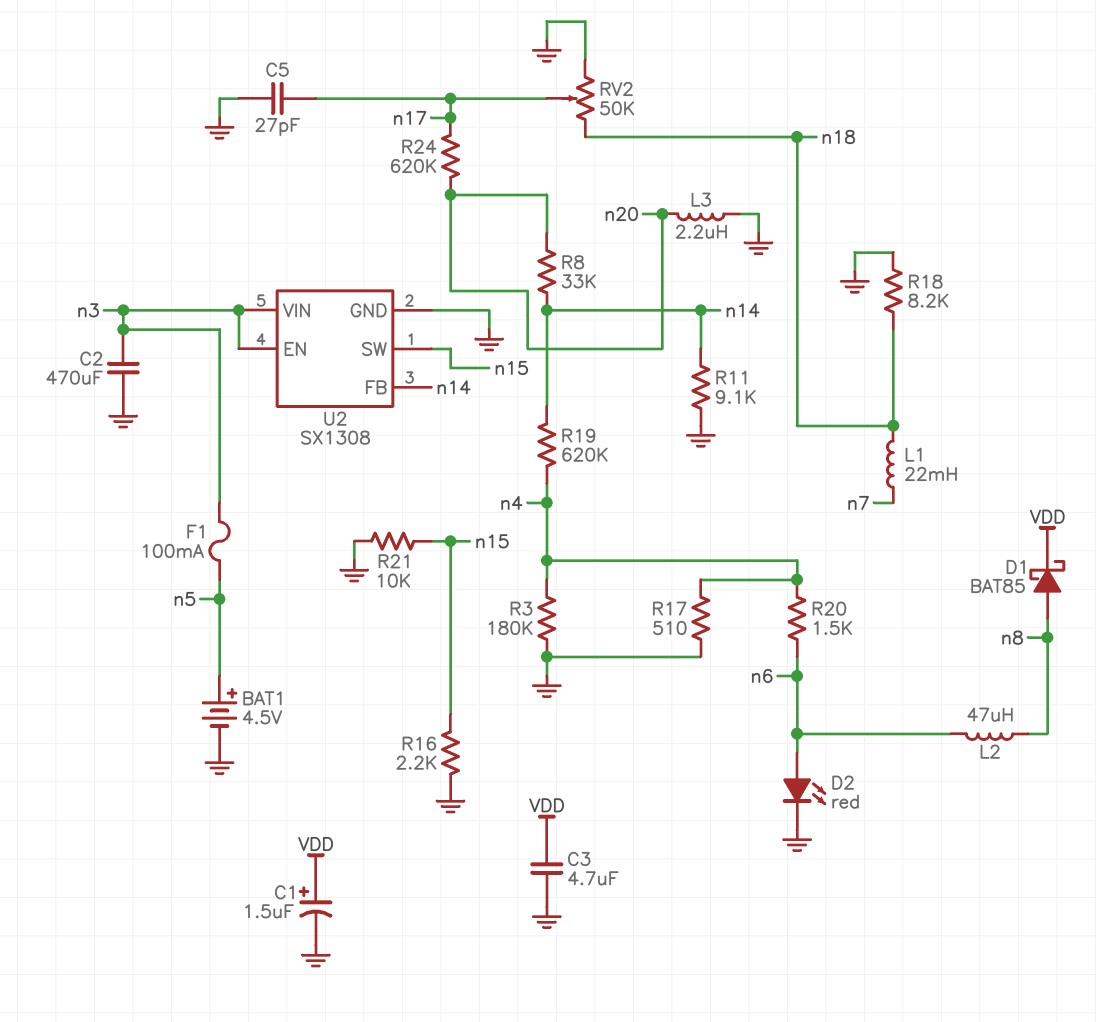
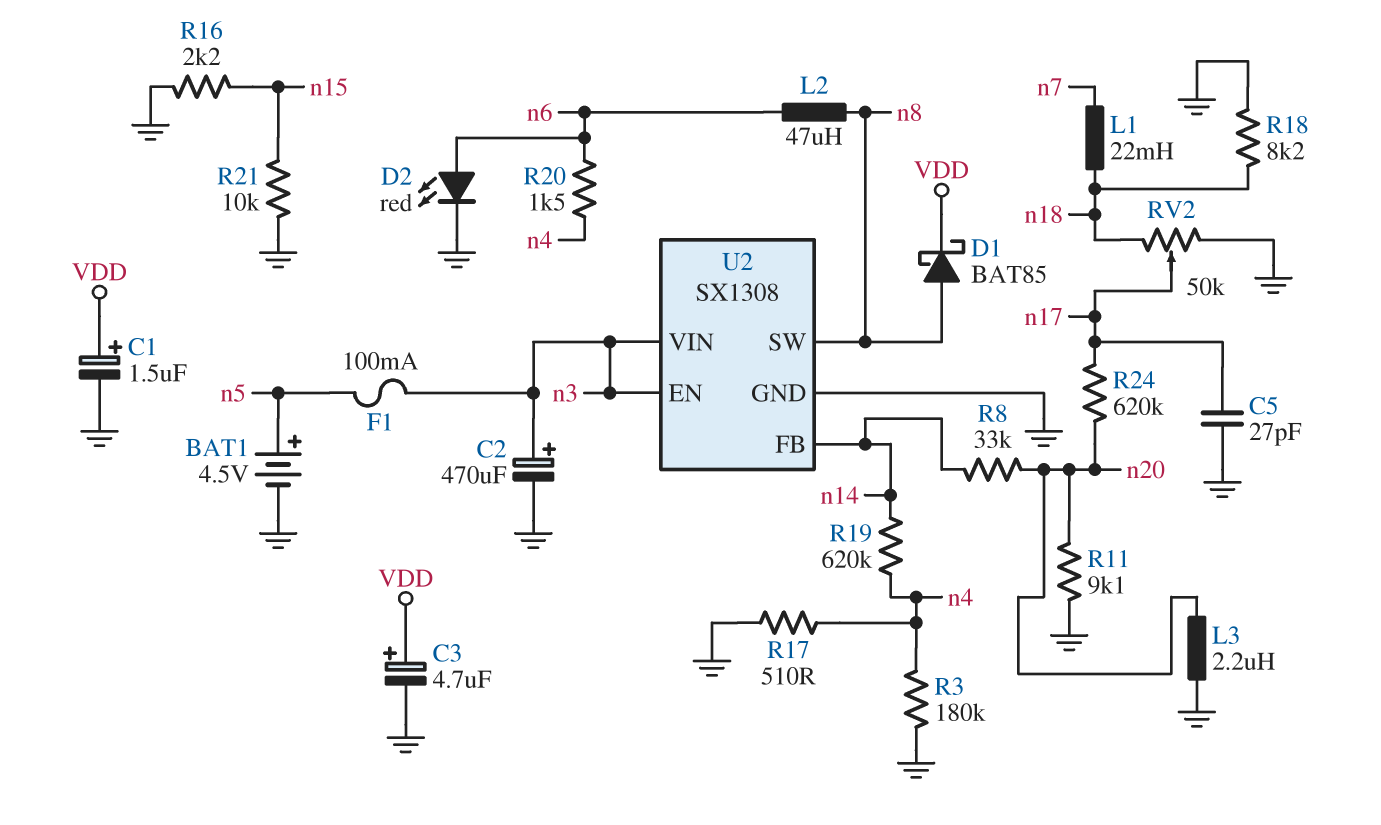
C2: 470uF (GND, n3) -> 470uF (plus n3, minus GND)
C3: 4.7uF (GND, VDD) -> 4.7uF (plus VDD, minus GND)
R11: 9.1k (GND, n14) -> 9.1k (GND, n20)
U2 pin SW: n15 -> n8

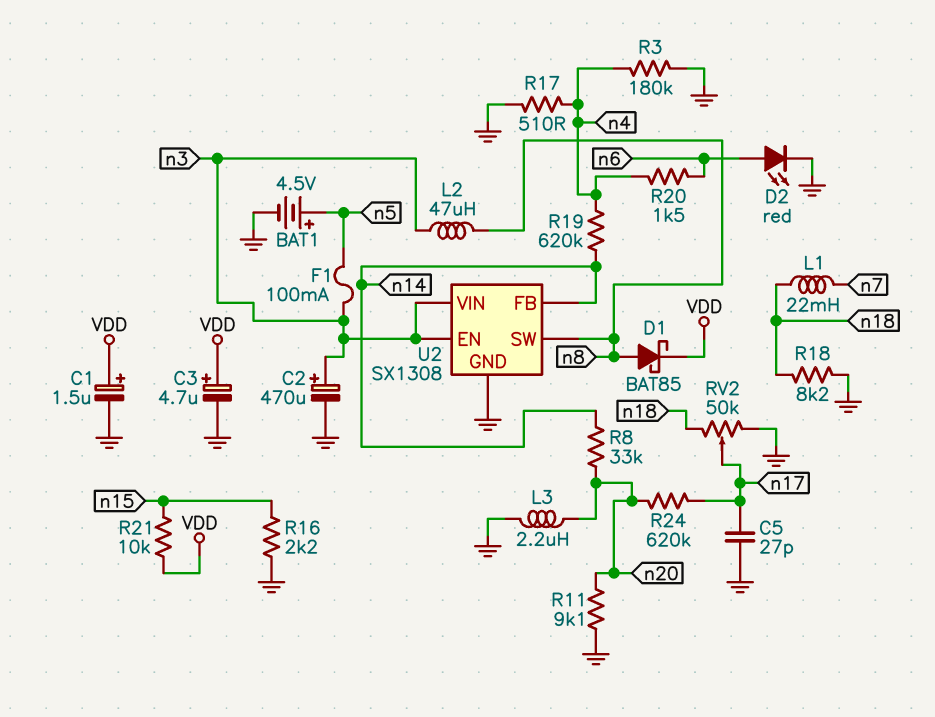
L2: 47uH (n6, n8) -> 47uH (n3, n8)
R21: 10k (GND, n15) -> 10k (VDD, n15)

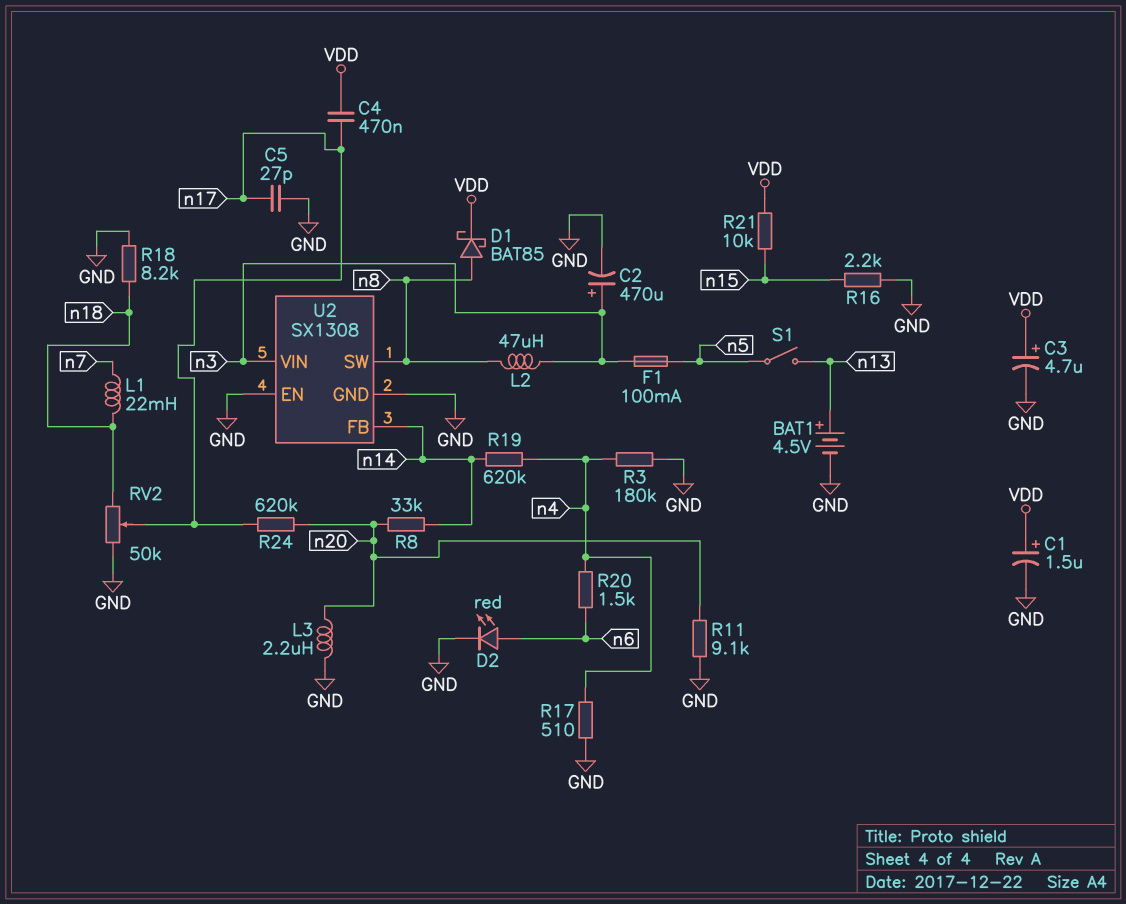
BAT1: 4.5V (plus n5, minus GND) -> 4.5V (plus n13, minus GND)
C4: none -> 470nF (VDD, n17)
S1: none -> switch (n5, n13)
U2 pin EN: n3 -> GND

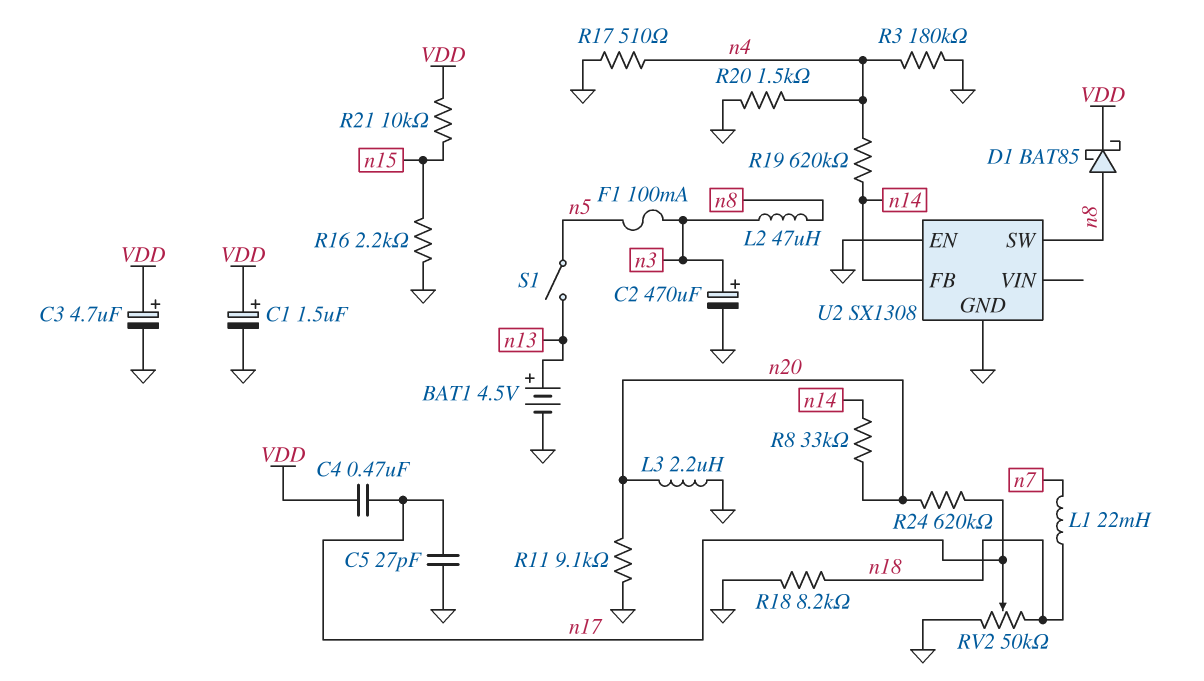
D2: LED red (A n6, K GND) -> none
R20: 1.5k (n4, n6) -> 1.5k (GND, n4)
U2 pin VIN: n3 -> none

